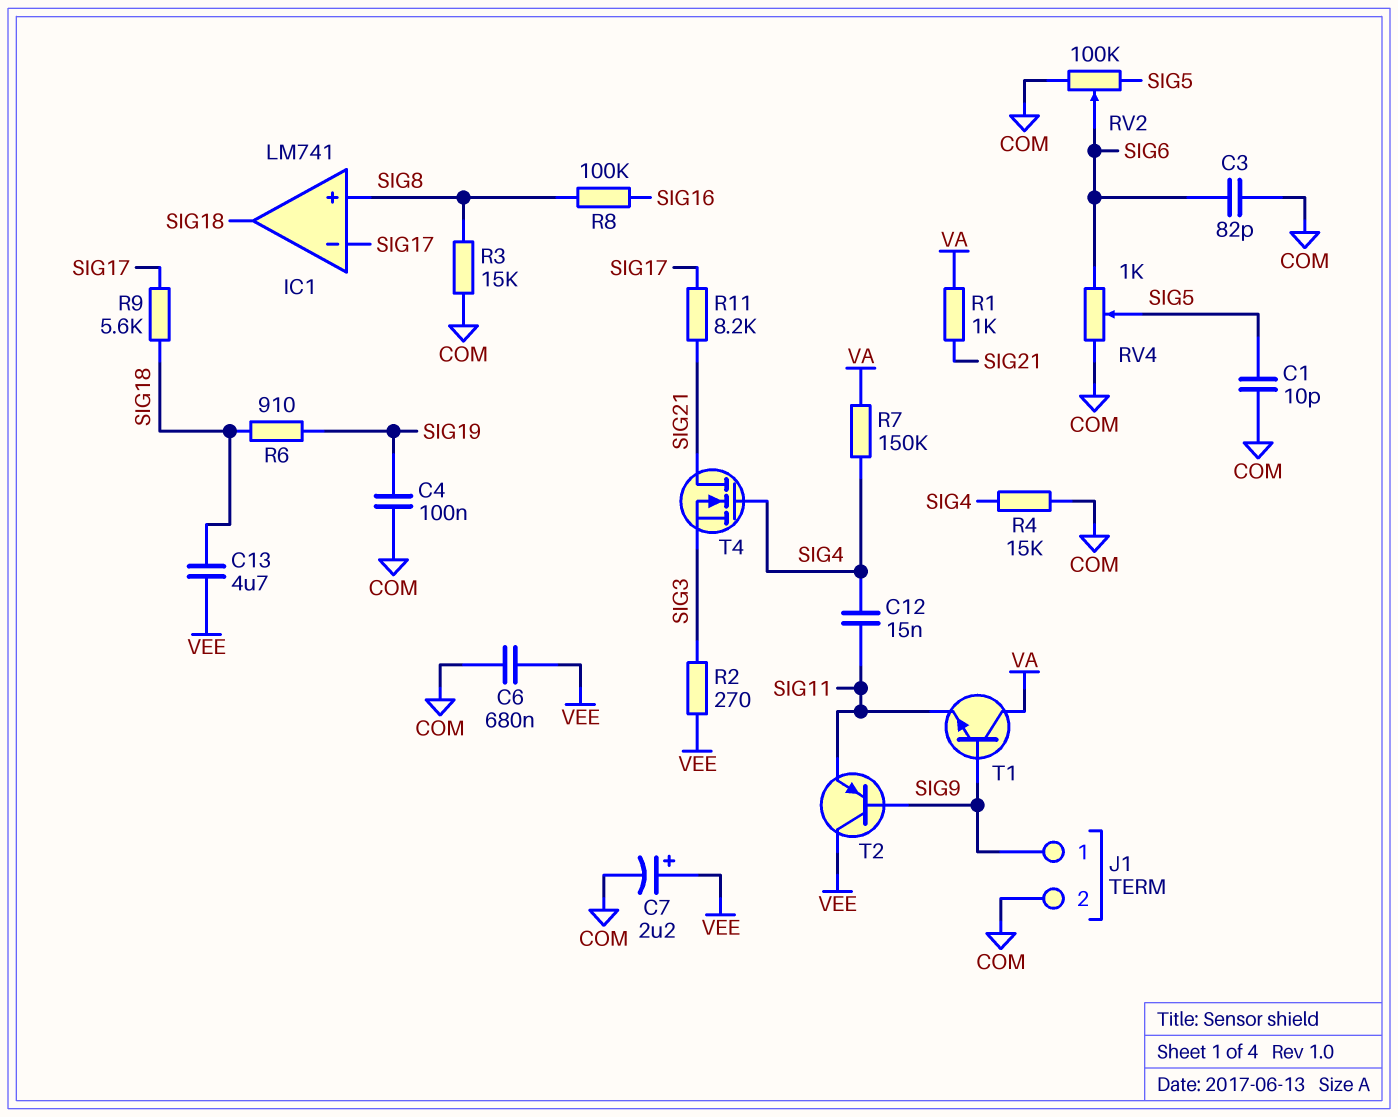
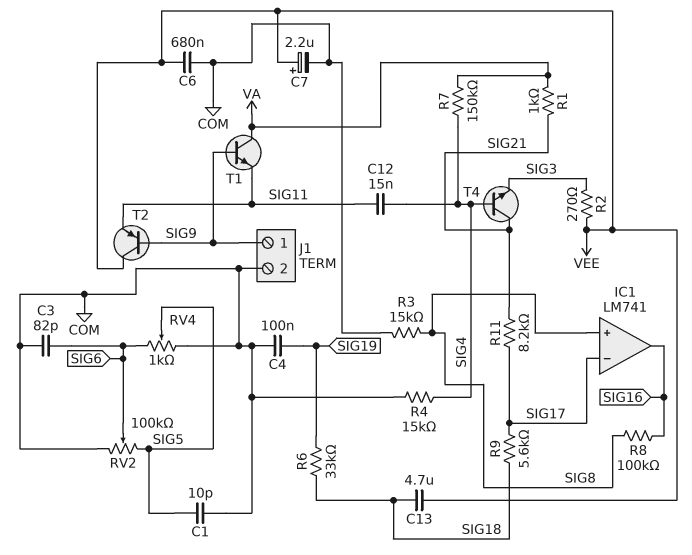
IC1 pin out: SIG18 -> SIG16
R6: 910 (SIG18, SIG19) -> 33k (SIG18, SIG19)
T4: NMOS (G SIG4, D SIG21, S SIG3) -> NPN (B SIG4, C SIG21, E SIG3)

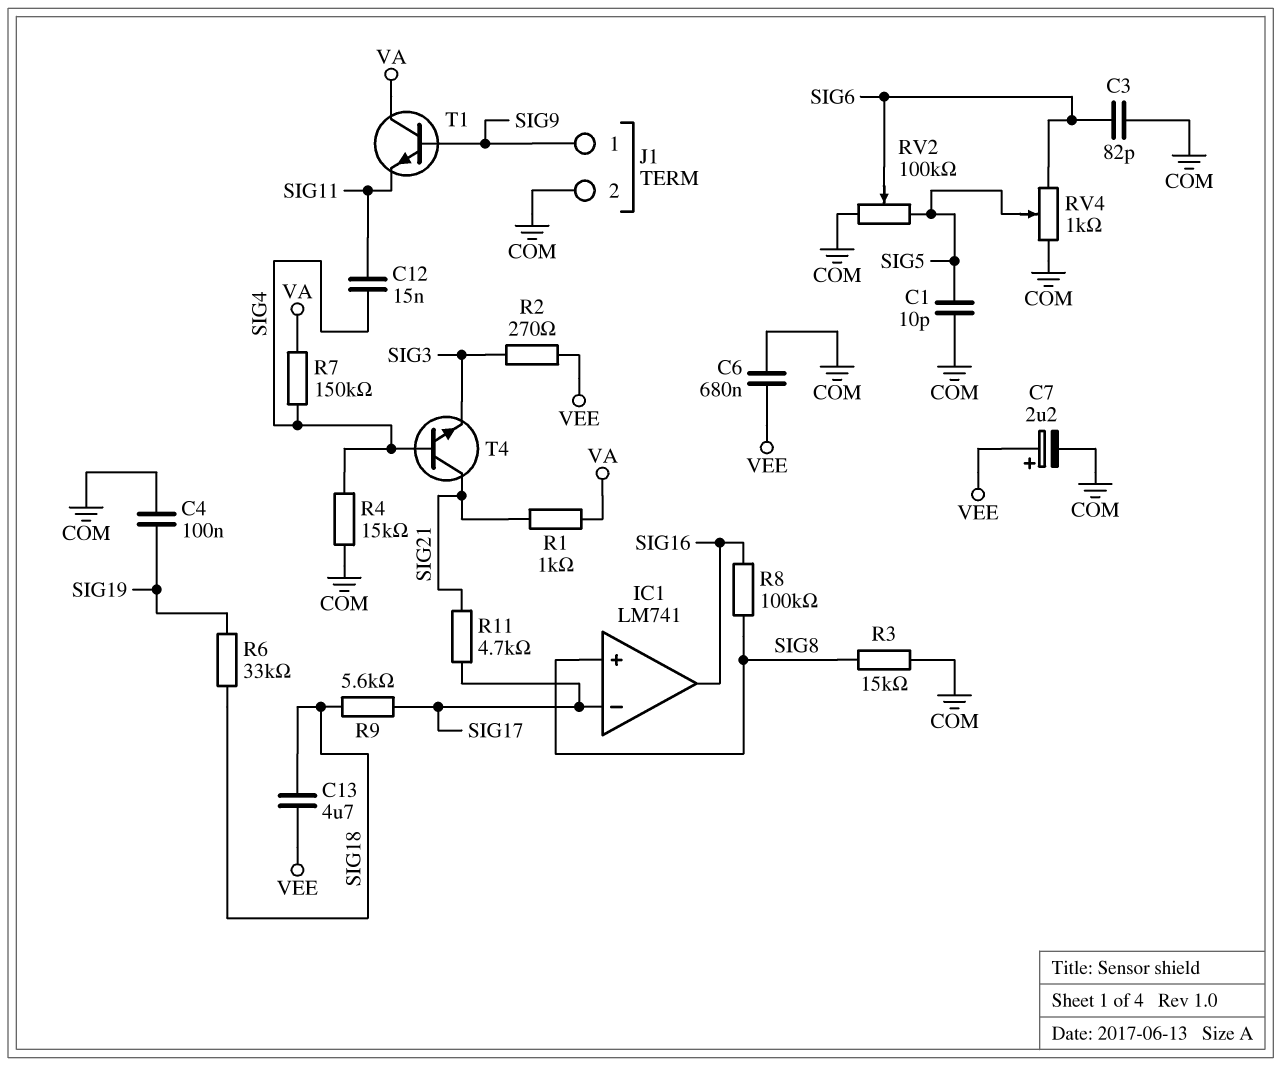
R11: 8.2k (SIG17, SIG21) -> 4.7k (SIG17, SIG21)
T2: PNP (B SIG9, C VEE, E SIG11) -> none

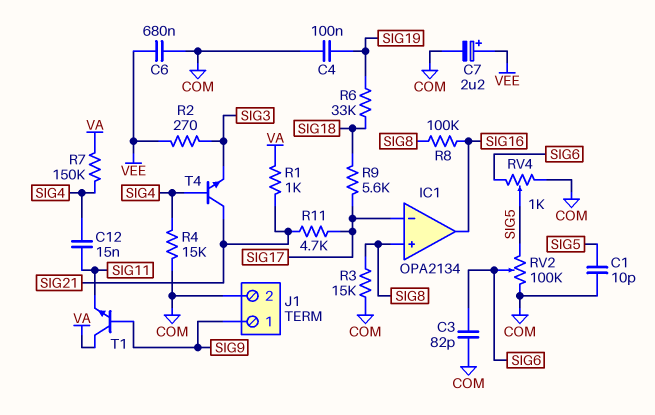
C13: 4.7uF (SIG18, VEE) -> none
IC1: LM741 -> OPA2134

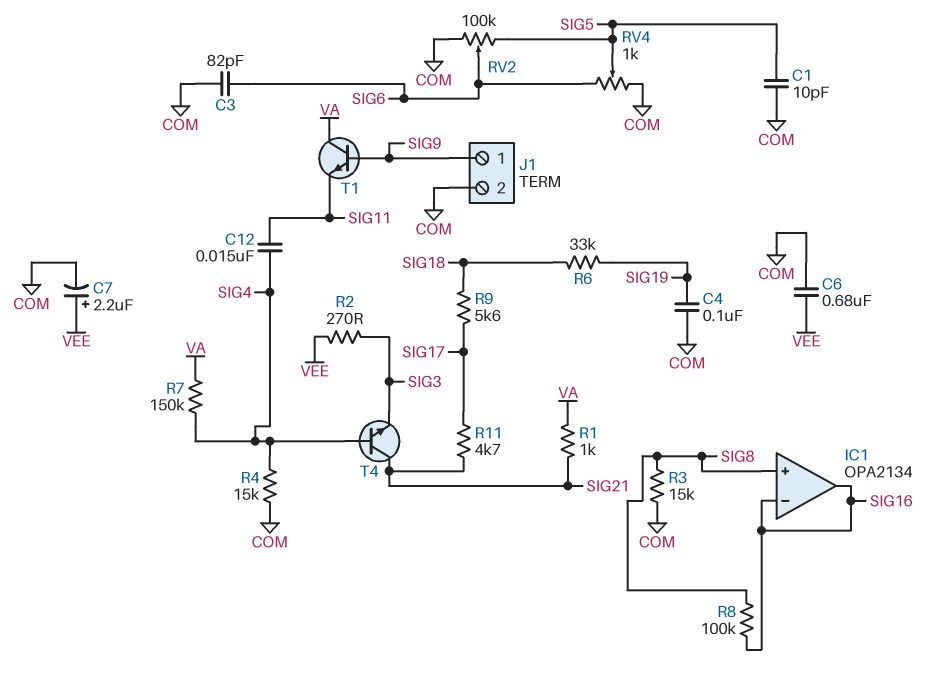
IC1 pin in-: SIG17 -> SIG16

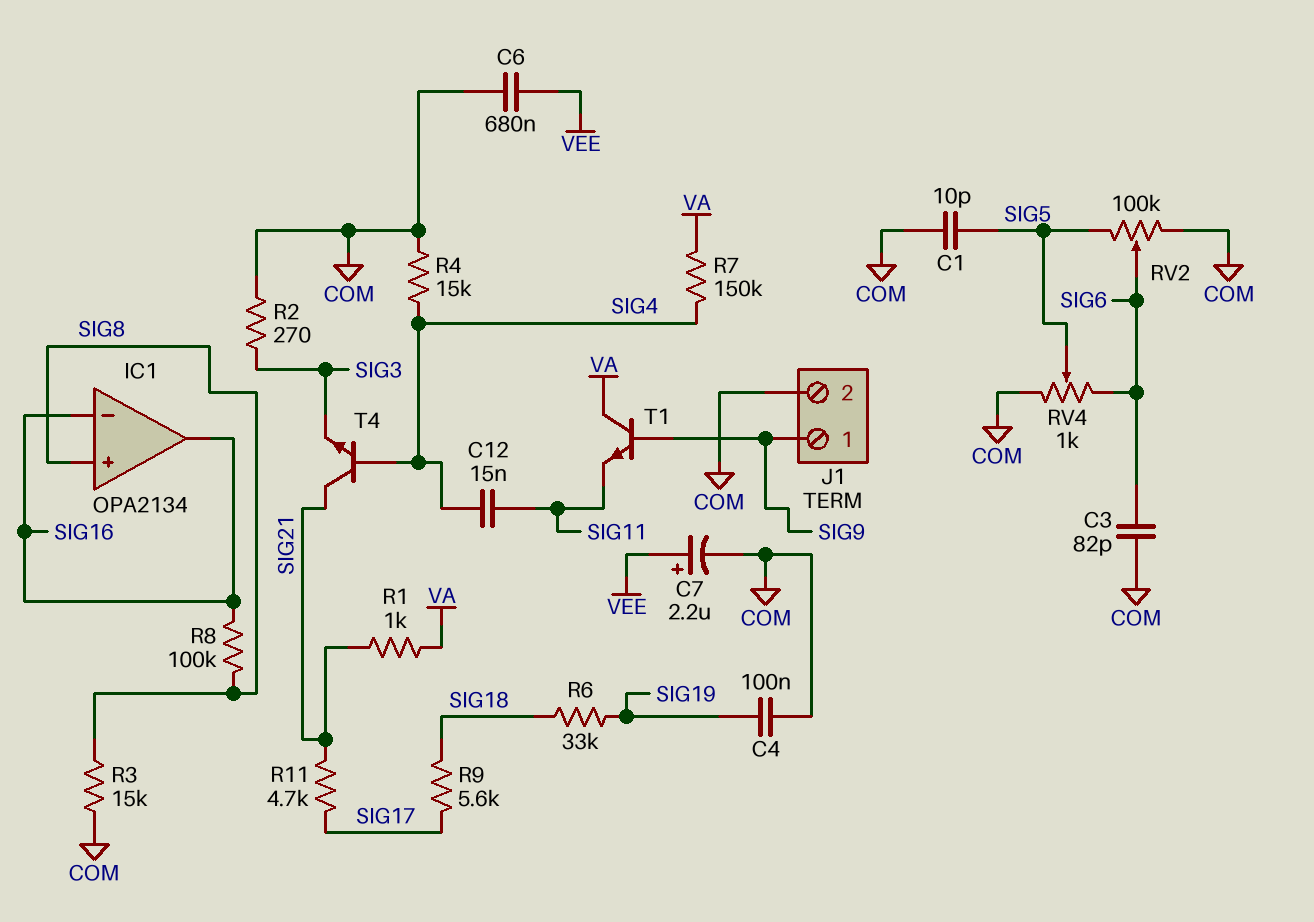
R2: 270 (SIG3, VEE) -> 270 (COM, SIG3)

